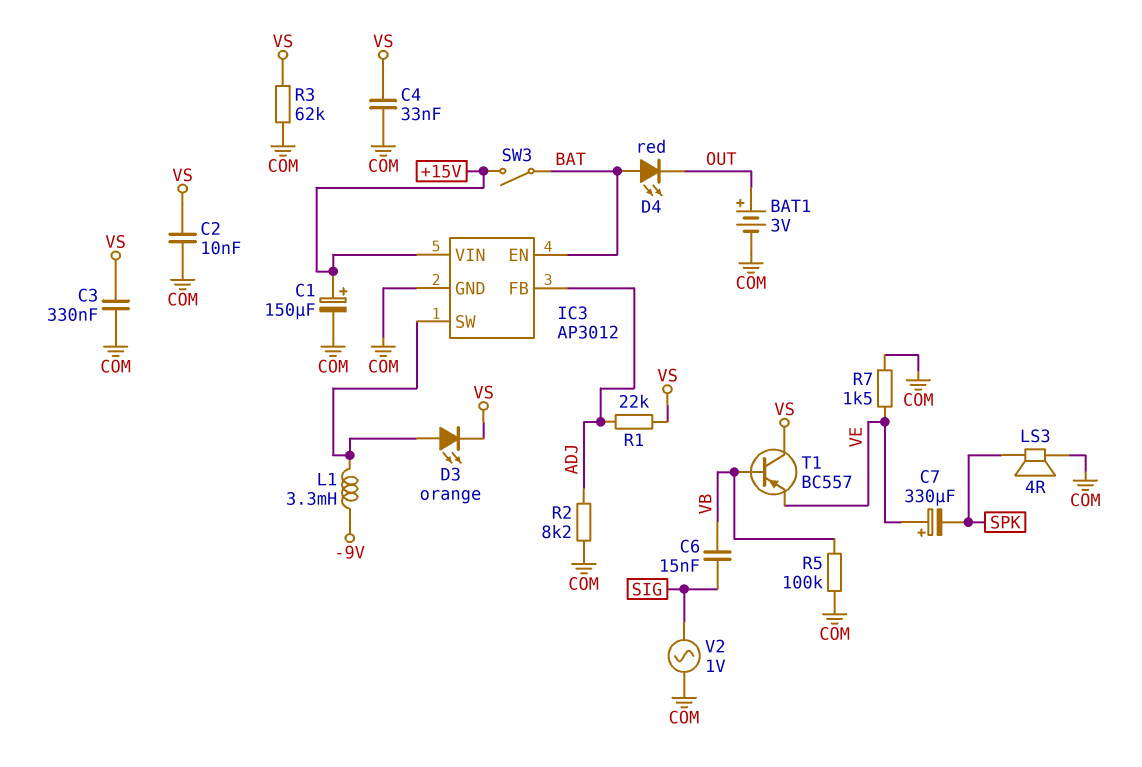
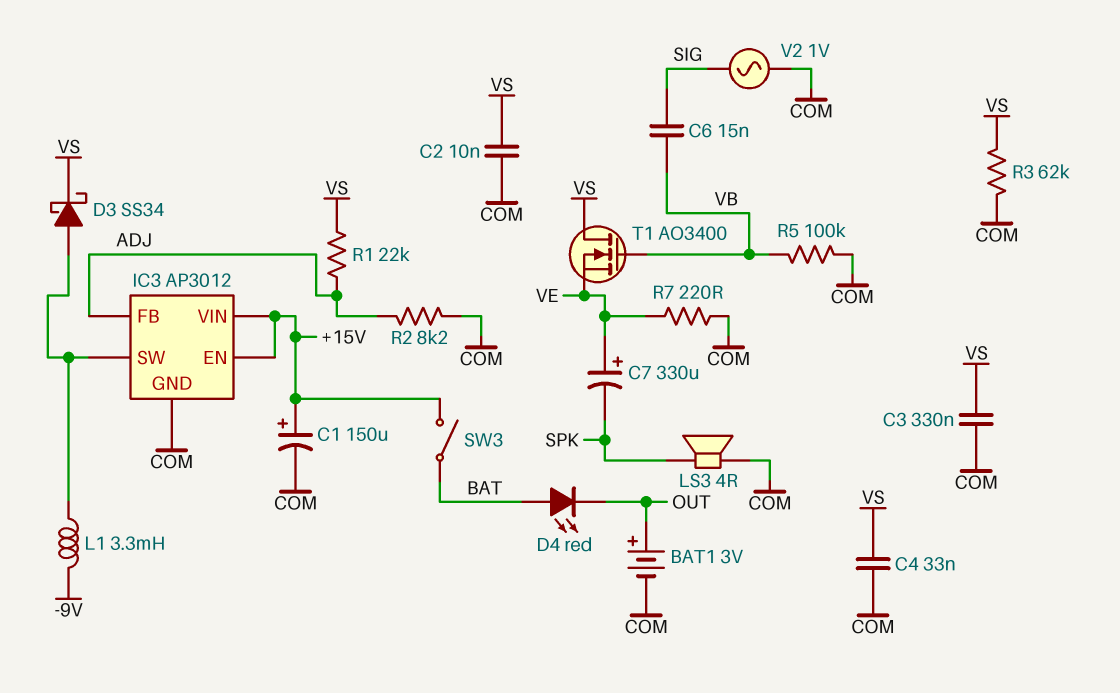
D3: LED orange (A IC3/SW, K VS) -> schottky SS34 (A IC3/SW, K VS)
IC3 pin EN: BAT -> +15V
R7: 1.5k (COM, VE) -> 220 (COM, VE)
T1: PNP BC557 (B VB, C VS, E VE) -> NMOS AO3400 (G VB, D VS, S VE)

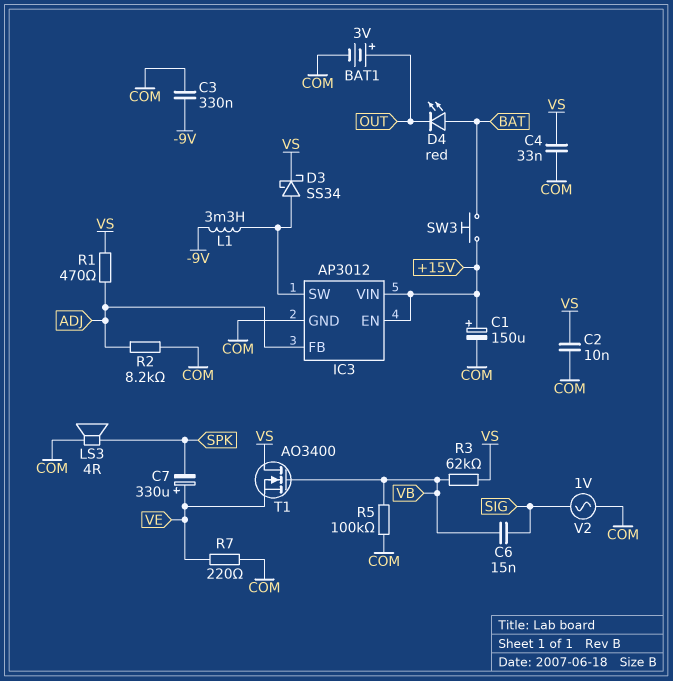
C3: 330nF (COM, VS) -> 330nF (-9V, COM)
R1: 22k (ADJ, VS) -> 470 (ADJ, VS)
R3: 62k (COM, VS) -> 62k (VB, VS)
SW3: switch (+15V, BAT) -> button (+15V, BAT)

